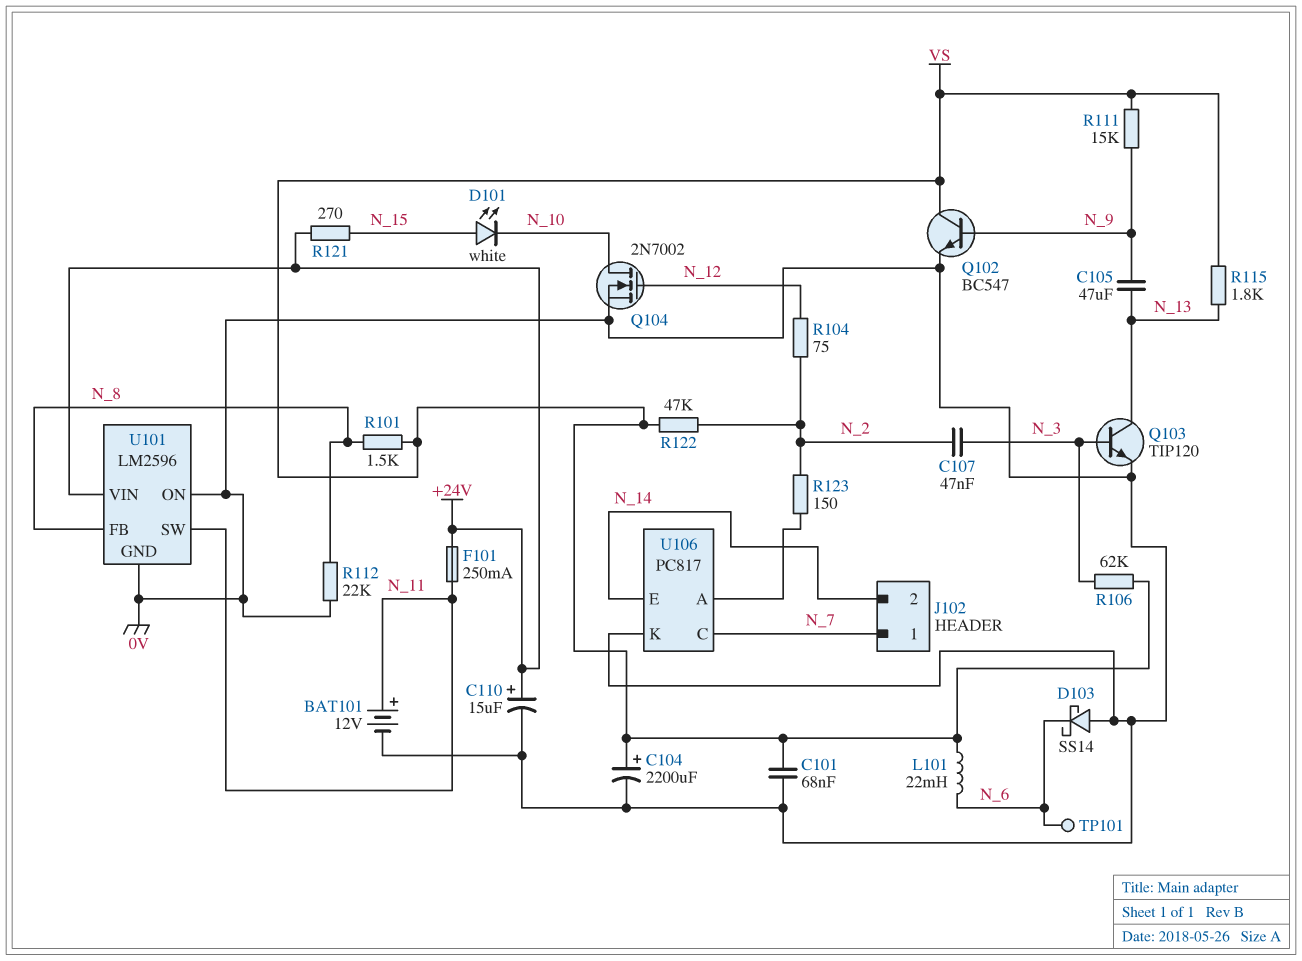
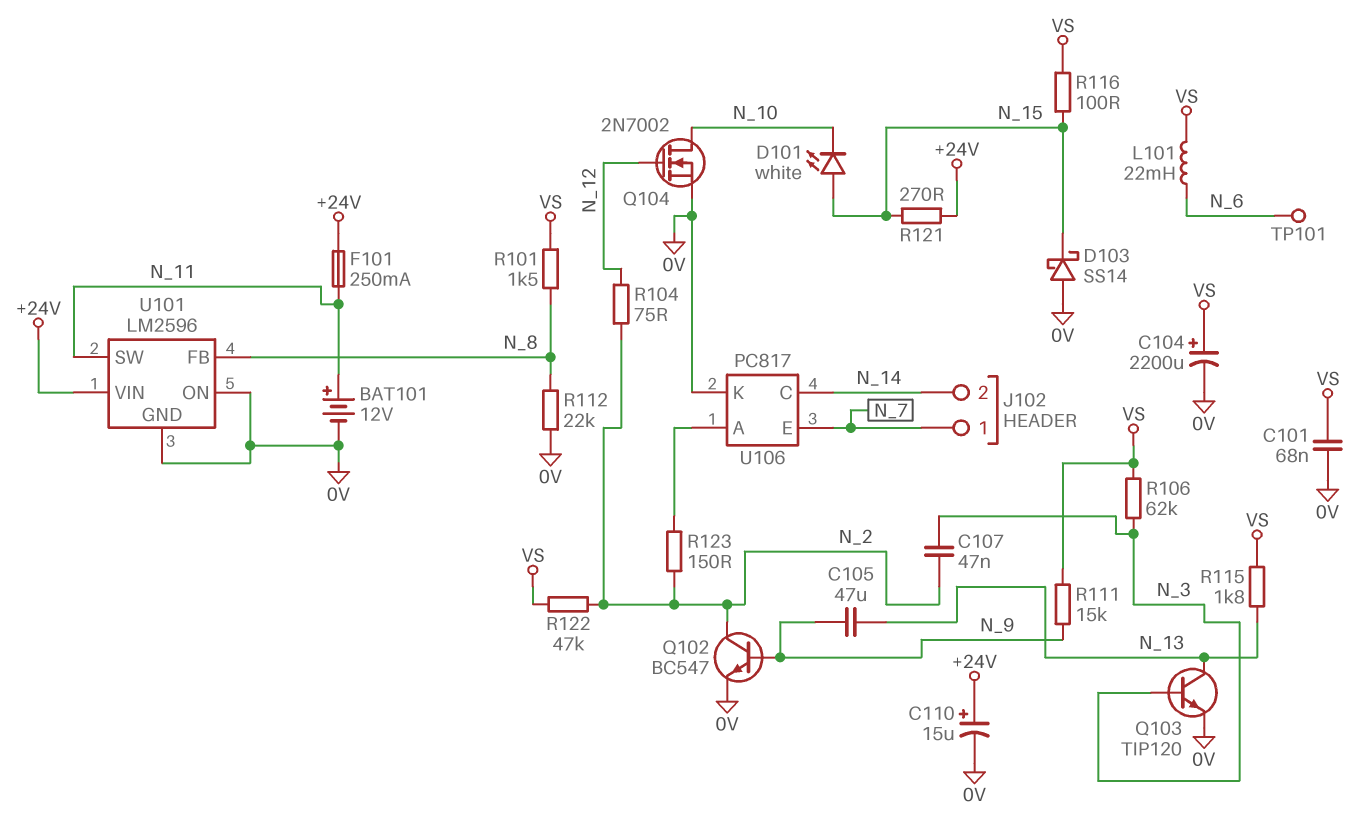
D103: schottky SS14 (A 0V, K N_6) -> schottky SS14 (A 0V, K N_15)
Q102: NPN BC547 (B N_9, C VS, E 0V) -> NPN BC547 (B N_9, C N_2, E 0V)
R116: none -> 100 (N_15, VS)
U106 pin C: N_7 -> N_14
U106 pin E: N_14 -> N_7

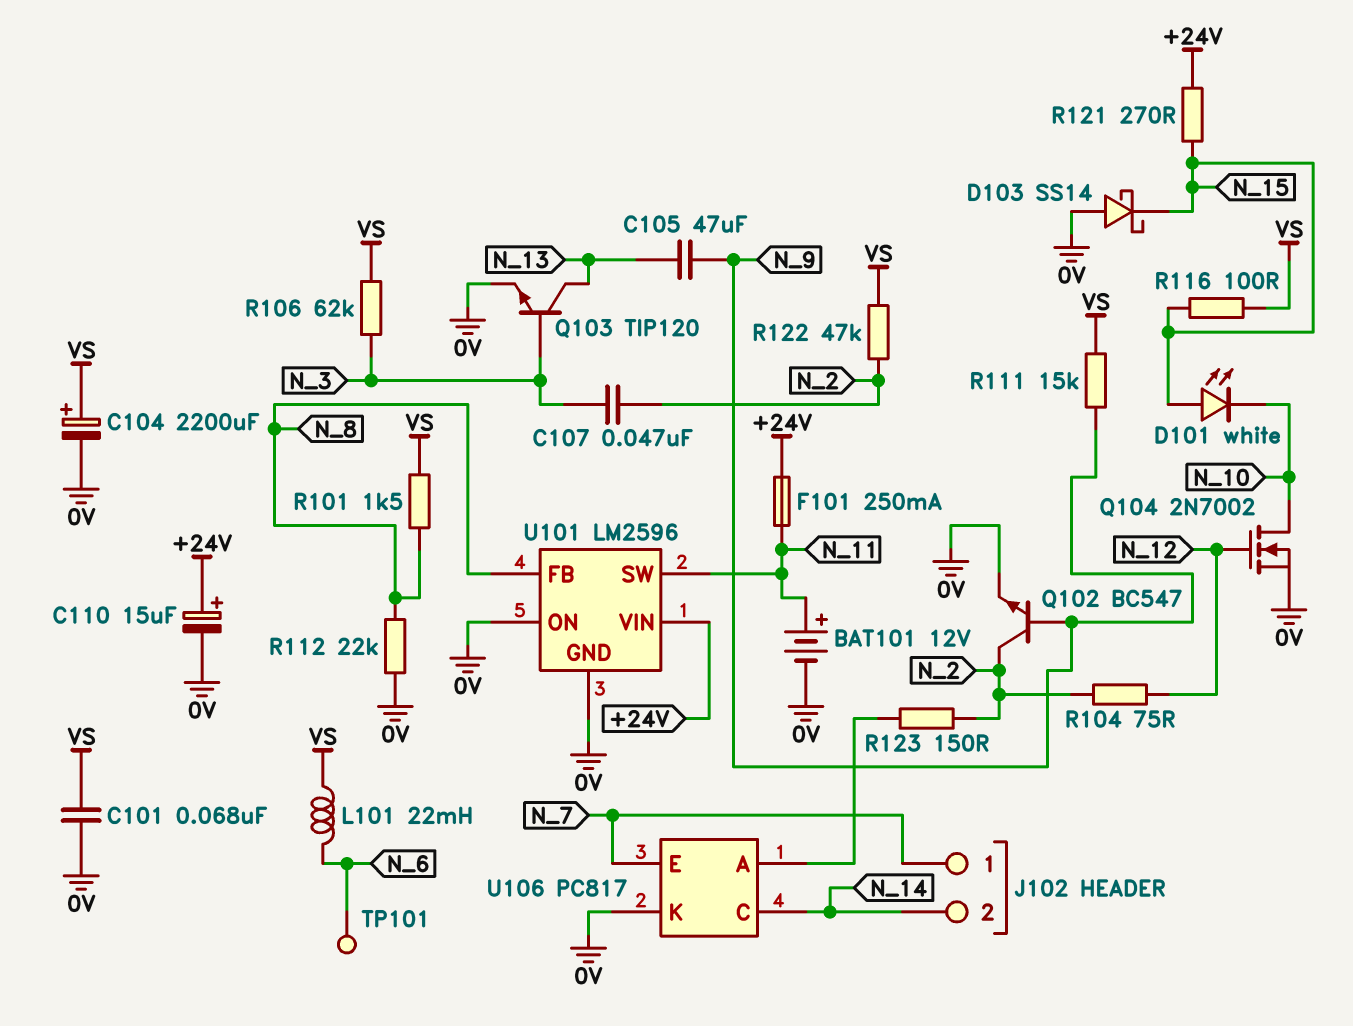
R115: 1.8k (N_13, VS) -> none

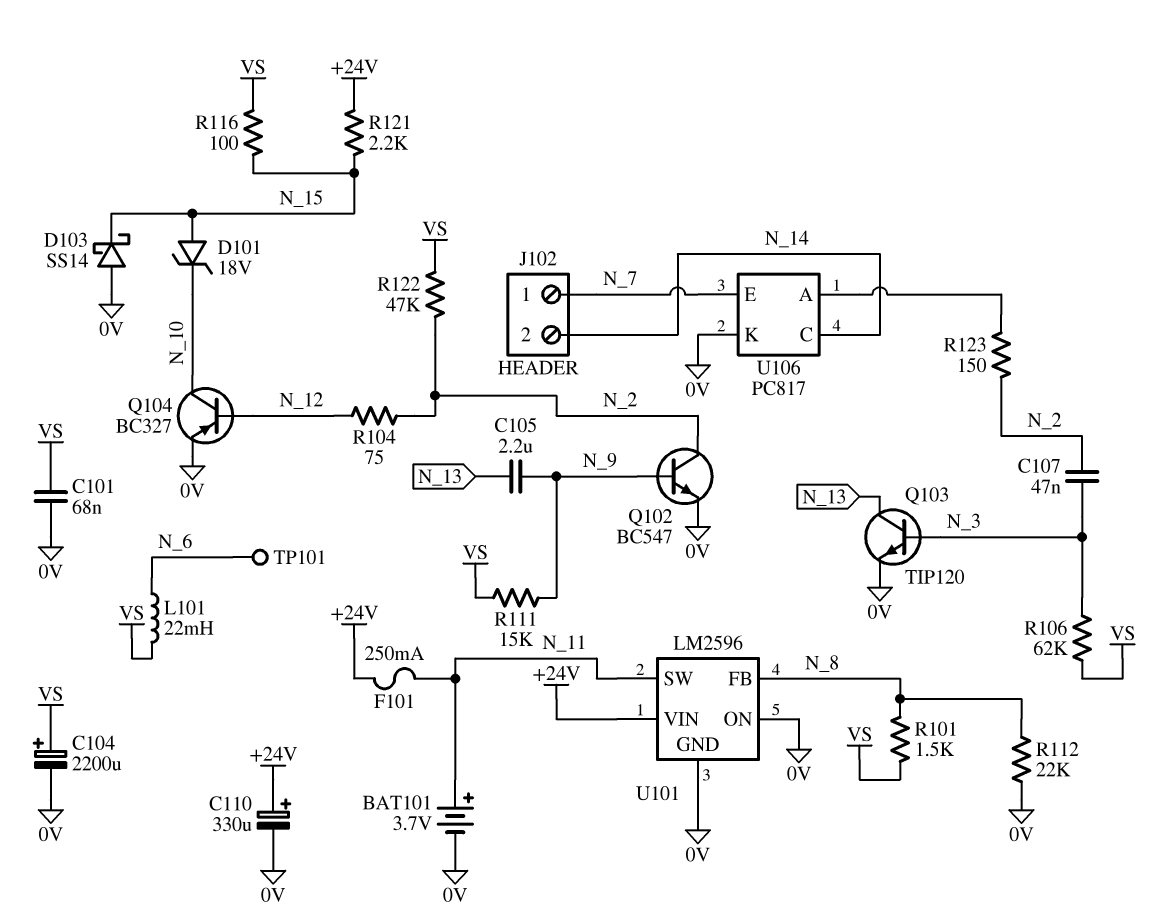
BAT101: 12V (plus N_11, minus 0V) -> 3.7V (plus N_11, minus 0V)
C105: 47uF (N_9, N_13) -> 2.2uF (N_9, N_13)
C110: 15uF (plus +24V, minus 0V) -> 330uF (plus +24V, minus 0V)
D101: LED white (A N_15, K N_10) -> zener 18V (A N_15, K N_10)
Q104: NMOS 2N7002 (G N_12, D N_10, S 0V) -> PNP BC327 (B N_12, C N_10, E 0V)
R121: 270 (+24V, N_15) -> 2.2k (+24V, N_15)

